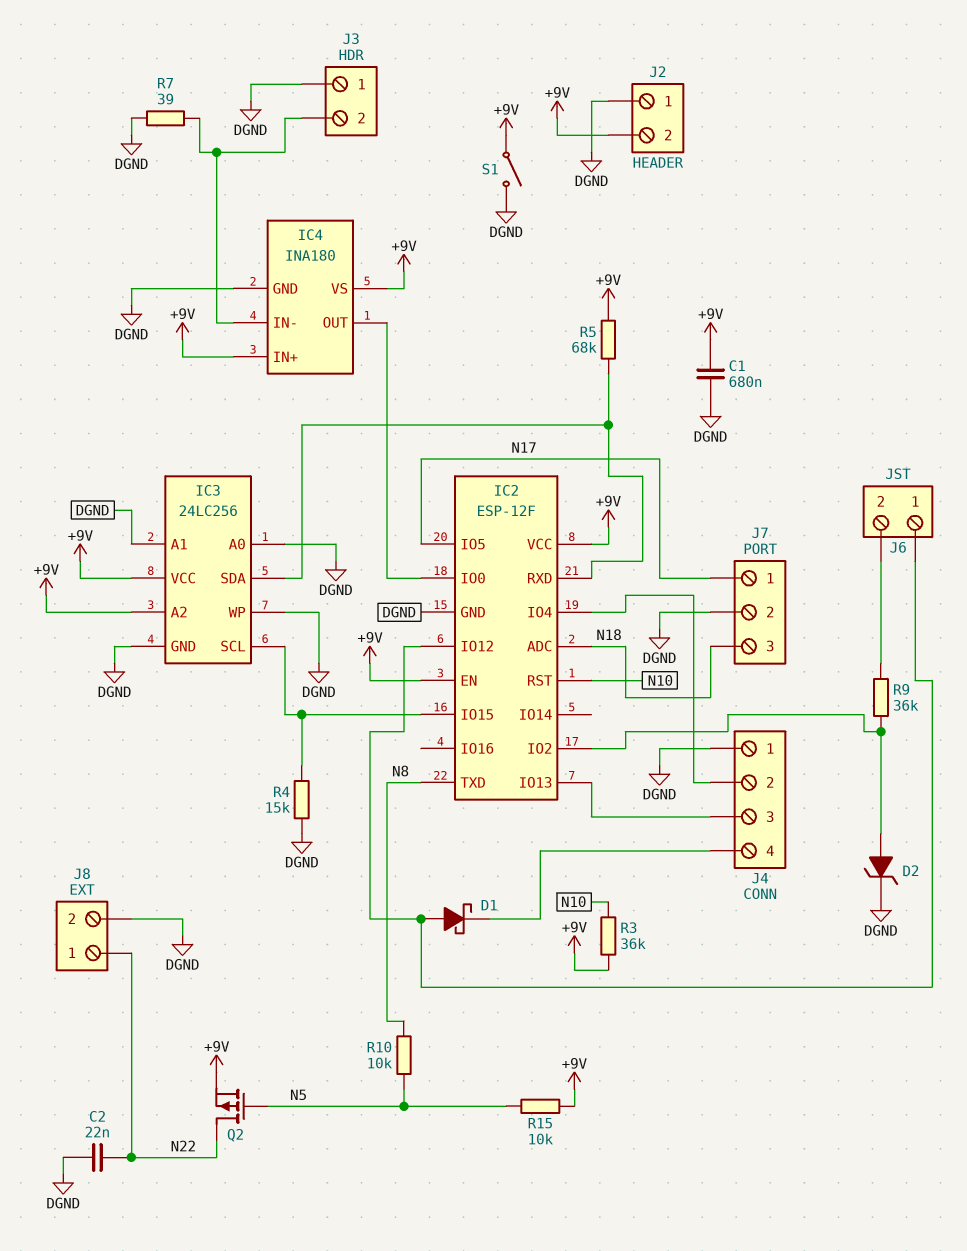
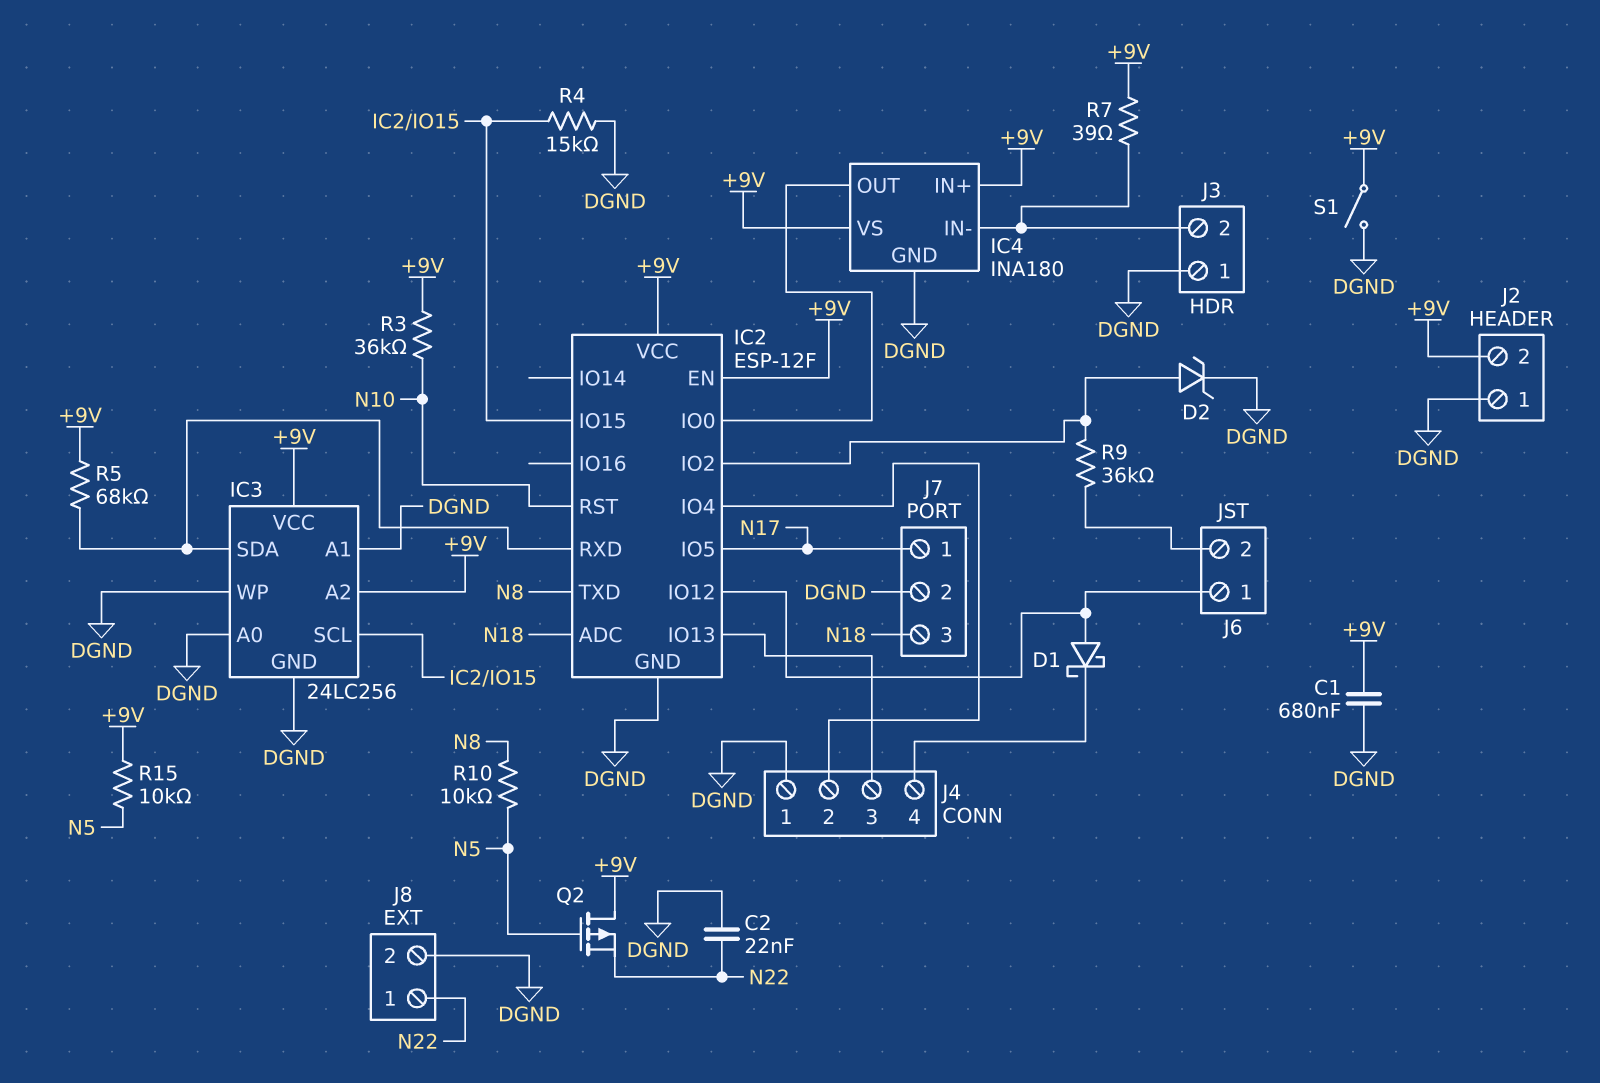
Q2: PMOS (G N5, D N22, S +9V) -> PMOS (G N5, D +9V, S N22)
R7: 39 (DGND, IC4/IN-) -> 39 (+9V, IC4/IN-)

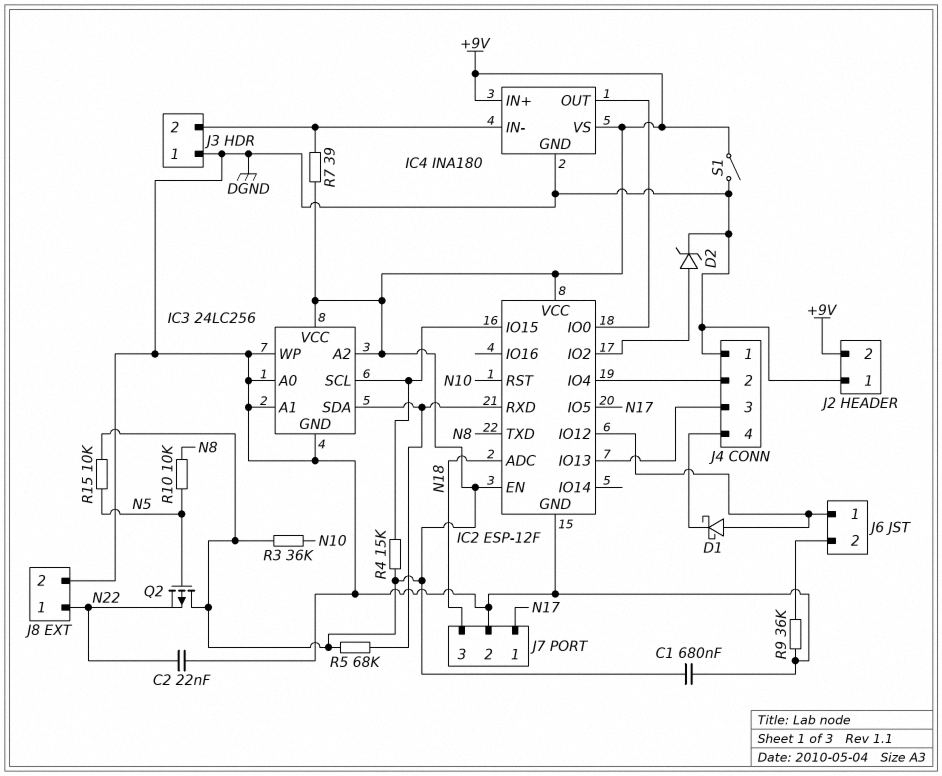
R4: 15k (DGND, IC2/IO15) -> 15k (+9V, IC2/IO15)
R9: 36k (IC2/IO2, J6/2) -> 36k (DGND, J6/2)

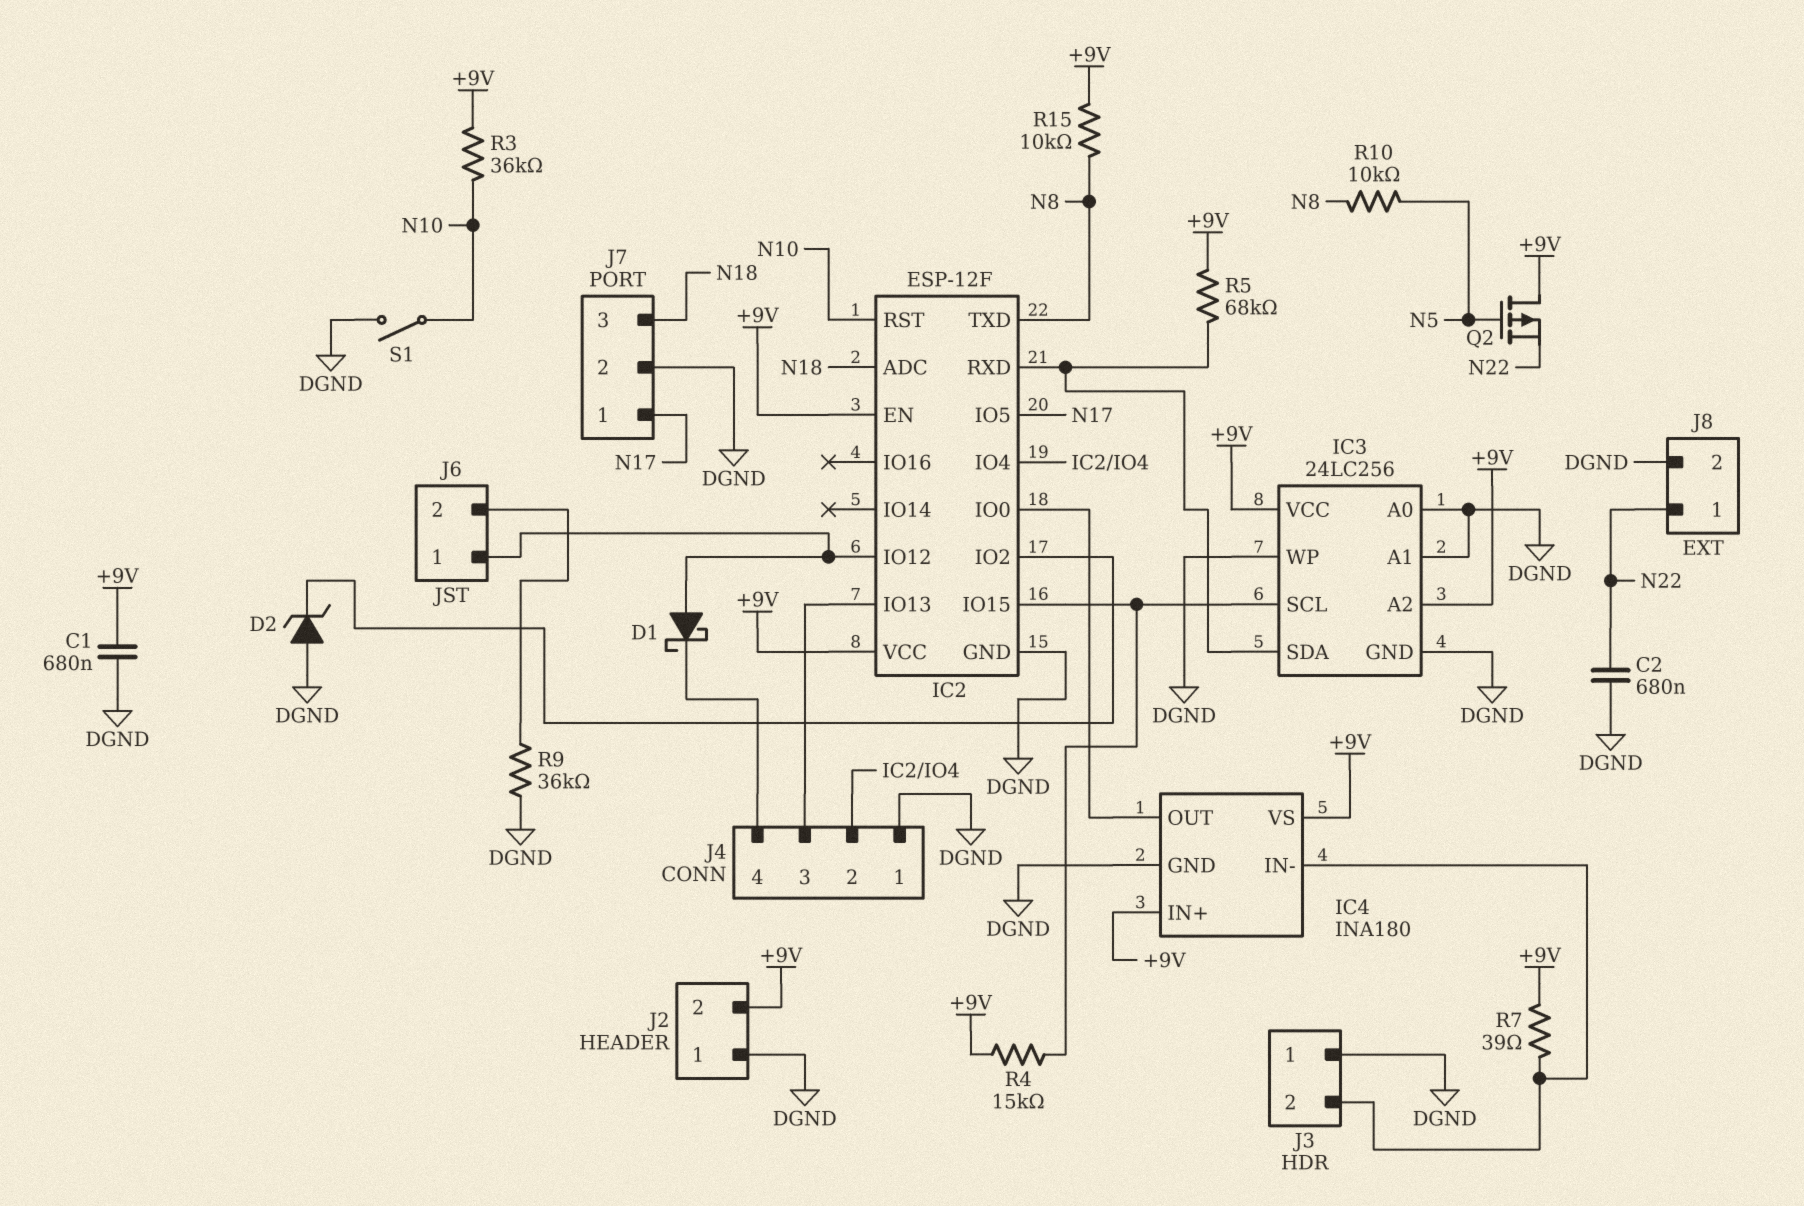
C2: 22nF (DGND, N22) -> 680nF (DGND, N22)
D2: zener (A IC2/IO2, K DGND) -> zener (A DGND, K IC2/IO2)
R15: 10k (+9V, N5) -> 10k (+9V, N8)
S1: switch (+9V, DGND) -> switch (DGND, N10)

